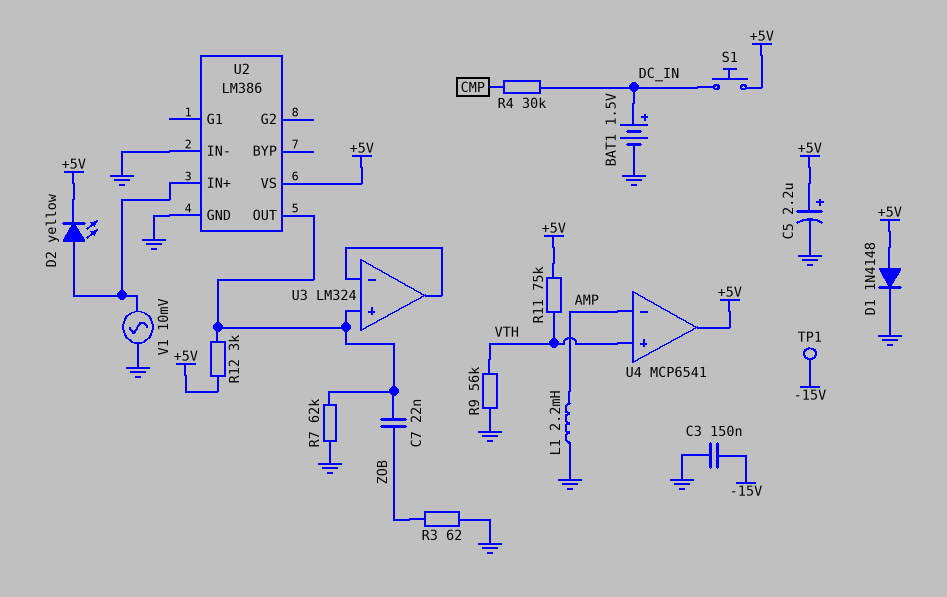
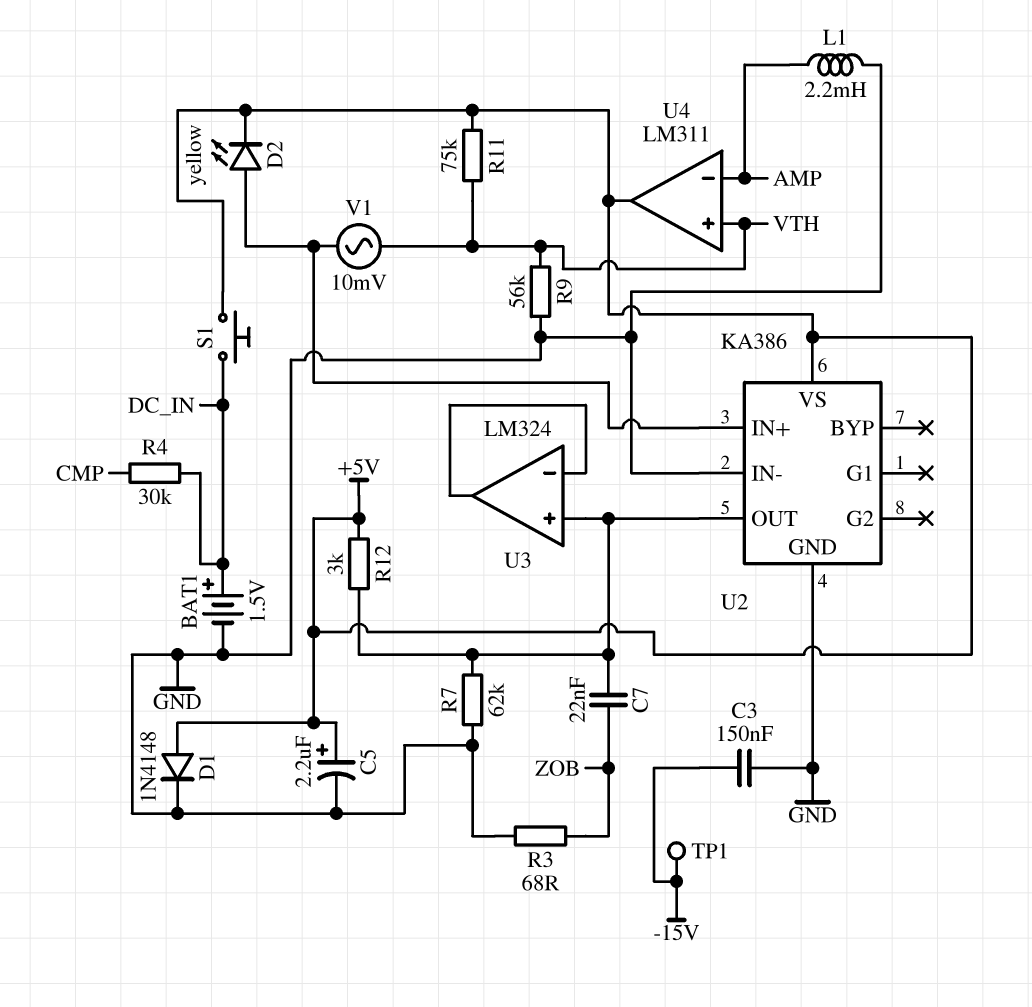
R3: 62 (GND, ZOB) -> 68 (GND, ZOB)
U2: LM386 -> KA386
U4: MCP6541 -> LM311
V1: AC 10mV (GND, U2/IN+) -> AC 10mV (U2/IN+, VTH)

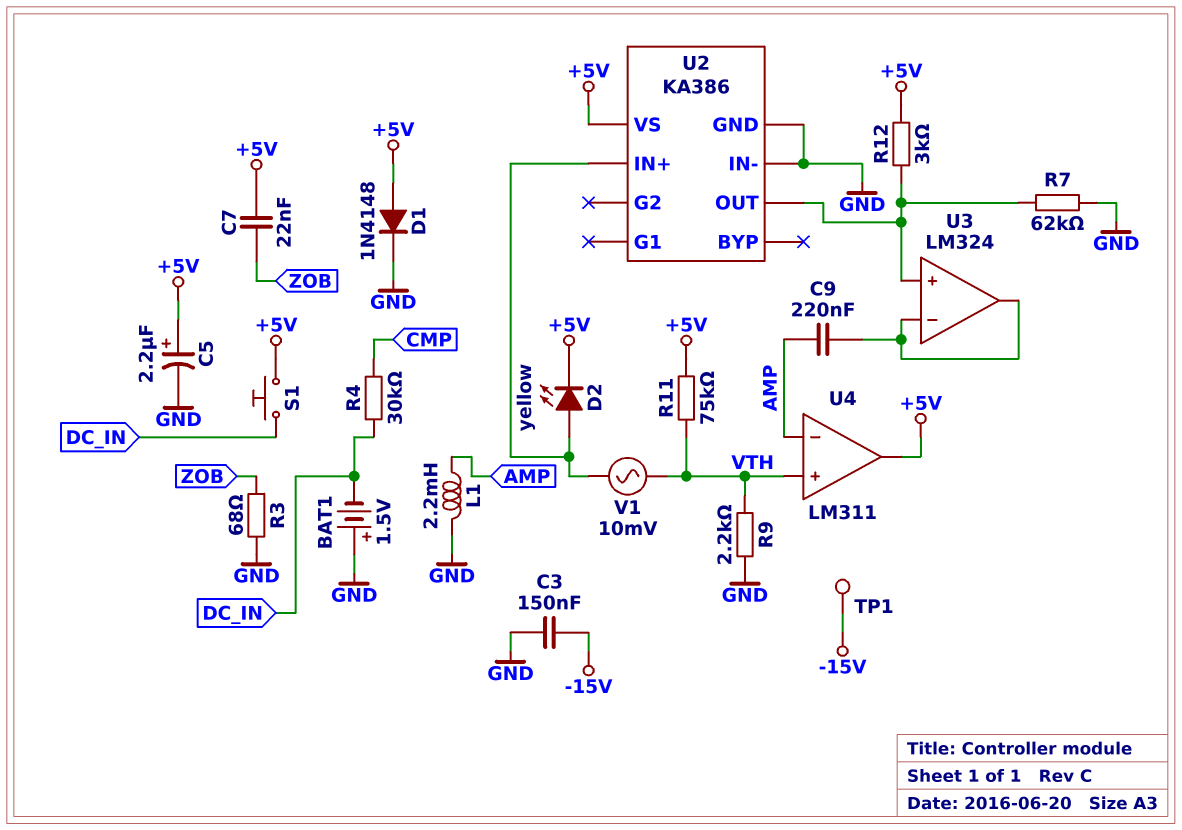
BAT1: 1.5V (plus DC_IN, minus GND) -> 1.5V (plus GND, minus DC_IN)
C7: 22nF (U2/OUT, ZOB) -> 22nF (+5V, ZOB)
C9: none -> 220nF (AMP, U3/in-)
R9: 56k (GND, VTH) -> 2.2k (GND, VTH)

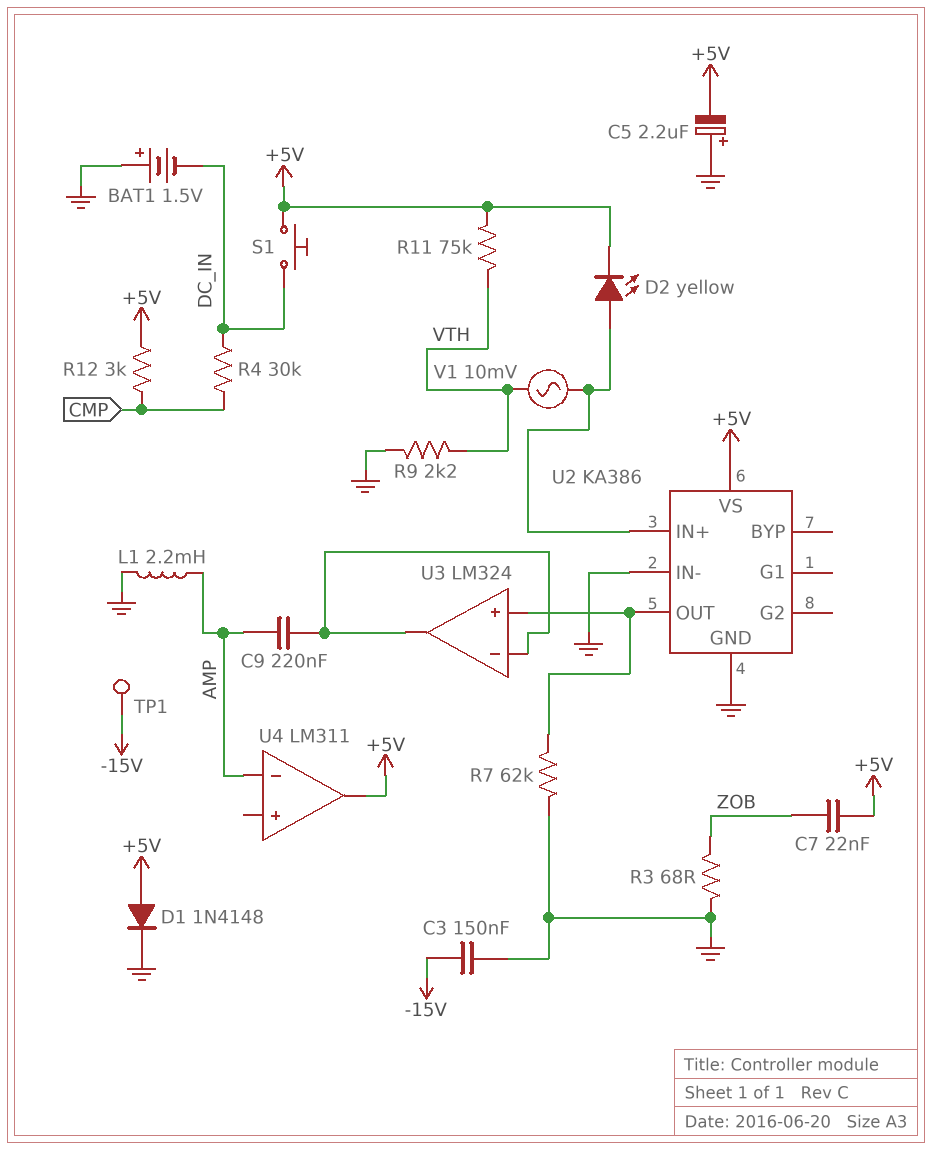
C5: 2.2uF (plus +5V, minus GND) -> 2.2uF (plus GND, minus +5V)
R12: 3k (+5V, U2/OUT) -> 3k (+5V, CMP)
U4 pin in+: VTH -> none

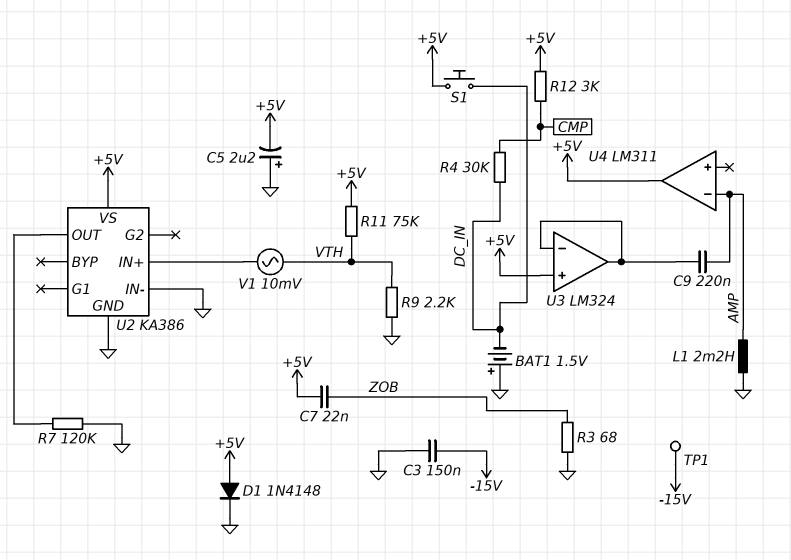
D2: LED yellow (A U2/IN+, K +5V) -> none
R7: 62k (GND, U2/OUT) -> 120k (GND, U2/OUT)
U3 pin in+: U2/OUT -> +5V

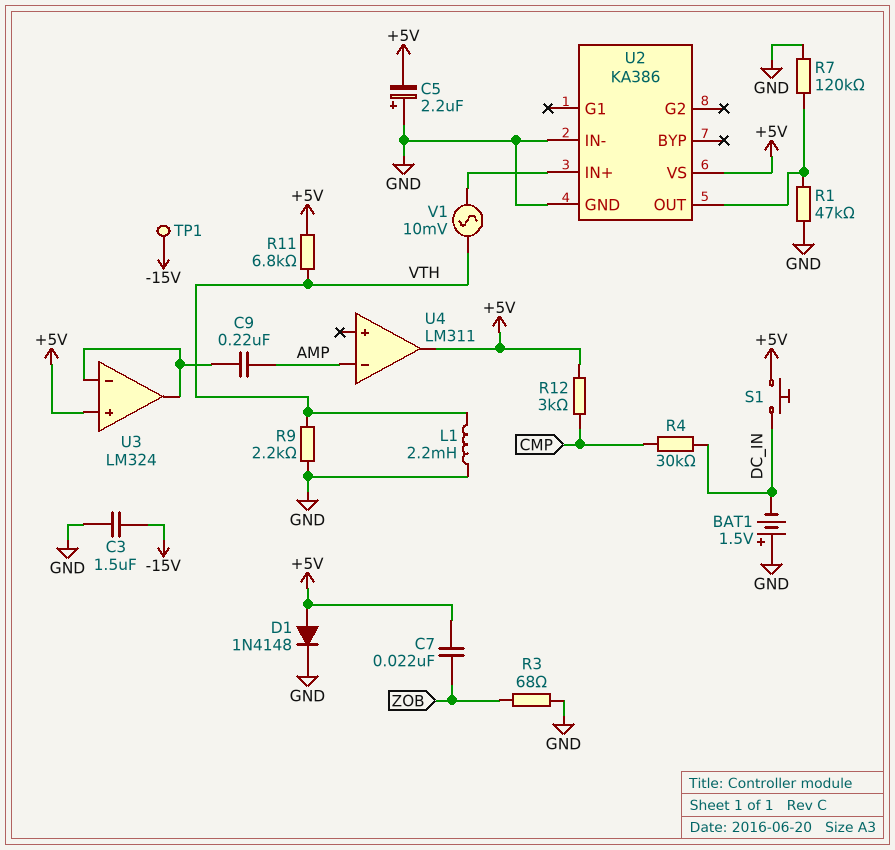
C3: 150nF (-15V, GND) -> 1.5uF (-15V, GND)
L1: 2.2mH (AMP, GND) -> 2.2mH (GND, VTH)
R1: none -> 47k (GND, U2/OUT)
R11: 75k (+5V, VTH) -> 6.8k (+5V, VTH)

